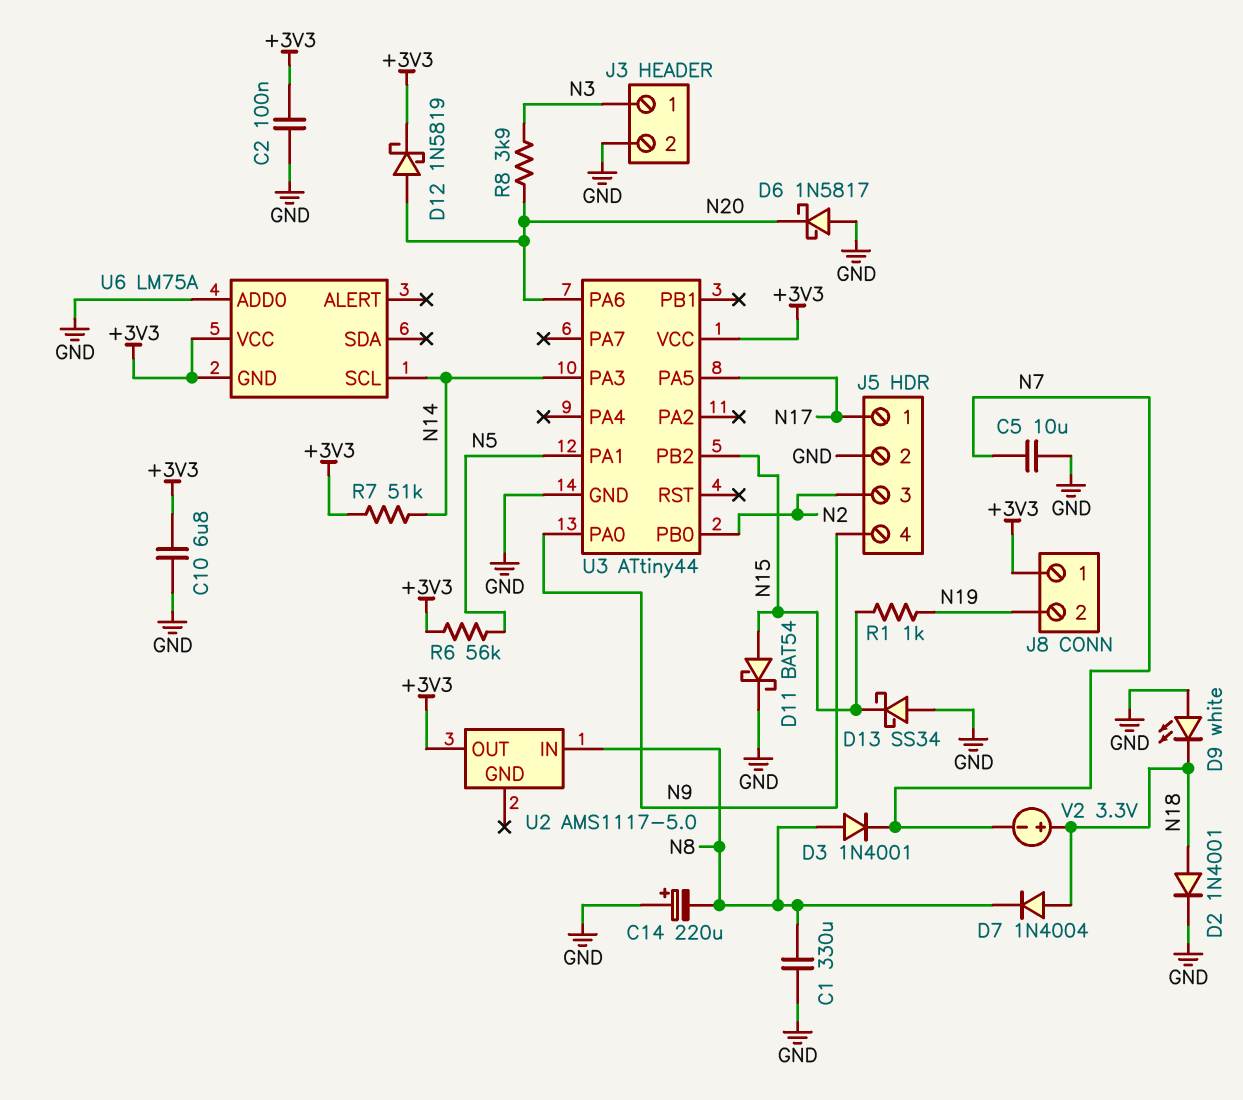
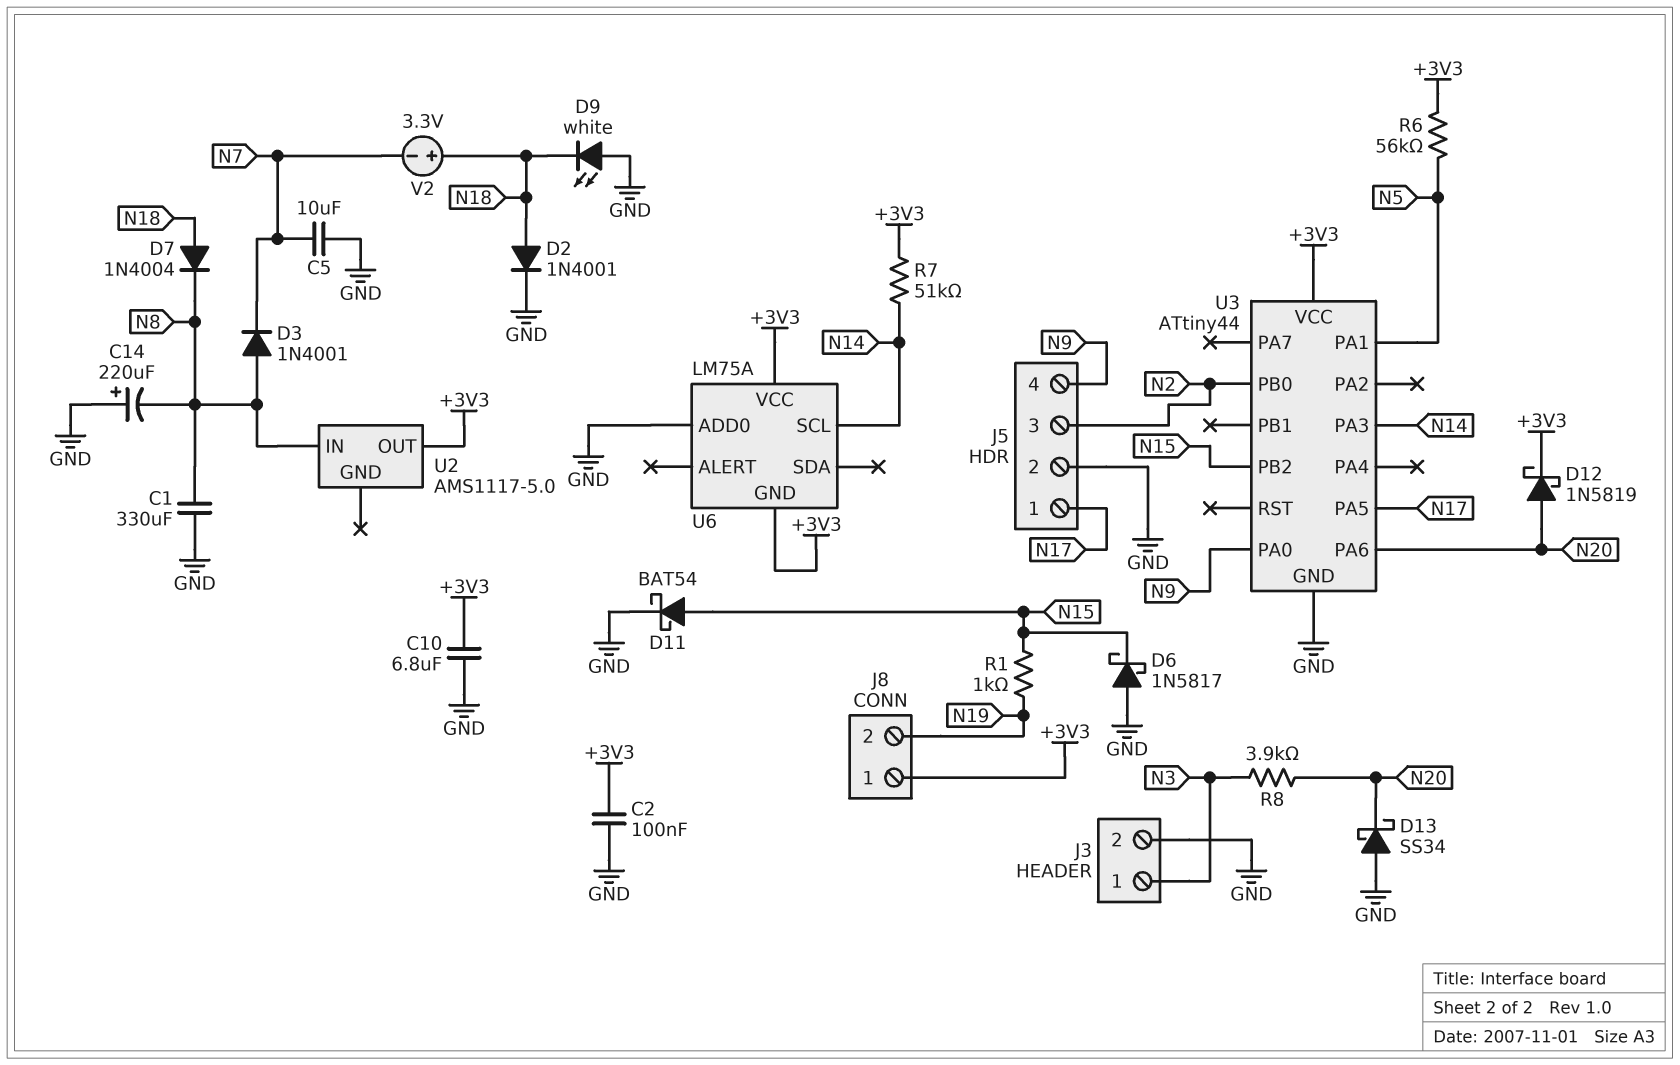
D6: schottky 1N5817 (A GND, K N20) -> schottky 1N5817 (A GND, K N15)
D13: schottky SS34 (A GND, K N15) -> schottky SS34 (A GND, K N20)

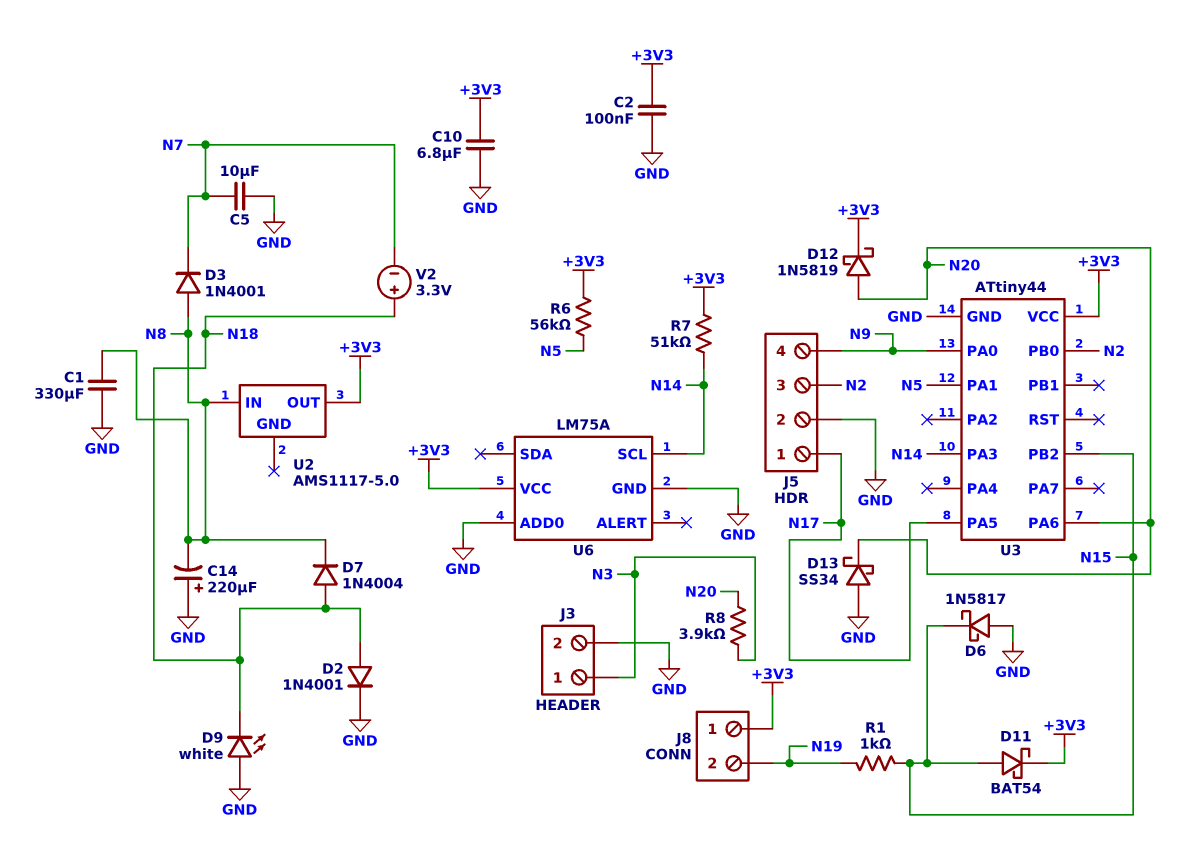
D11: schottky BAT54 (A N15, K GND) -> schottky BAT54 (A N15, K +3V3)
U6 pin GND: +3V3 -> GND

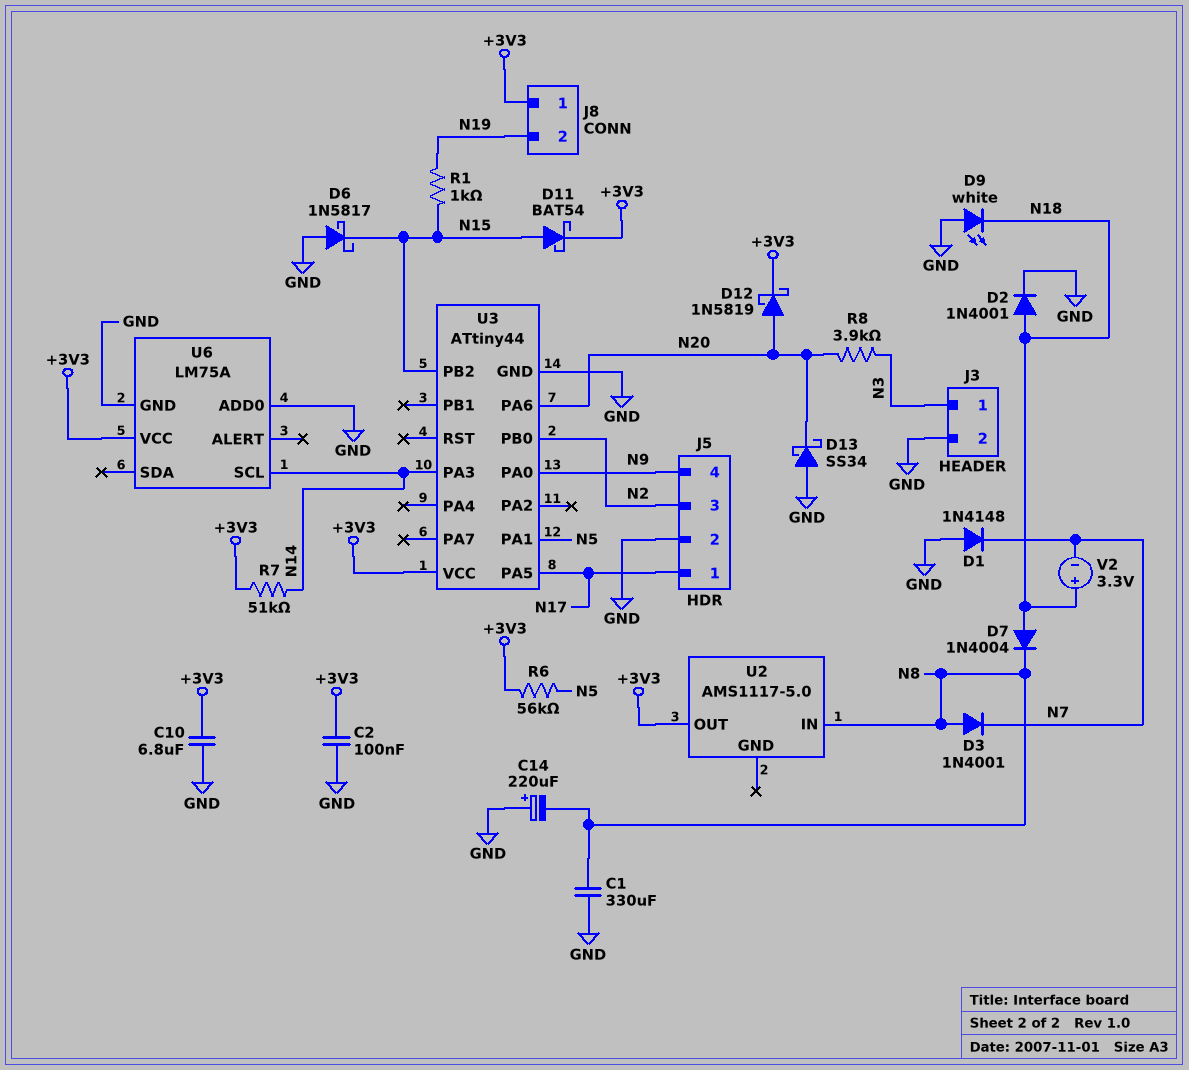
C5: 10uF (GND, N7) -> none
D1: none -> diode 1N4148 (A GND, K N7)

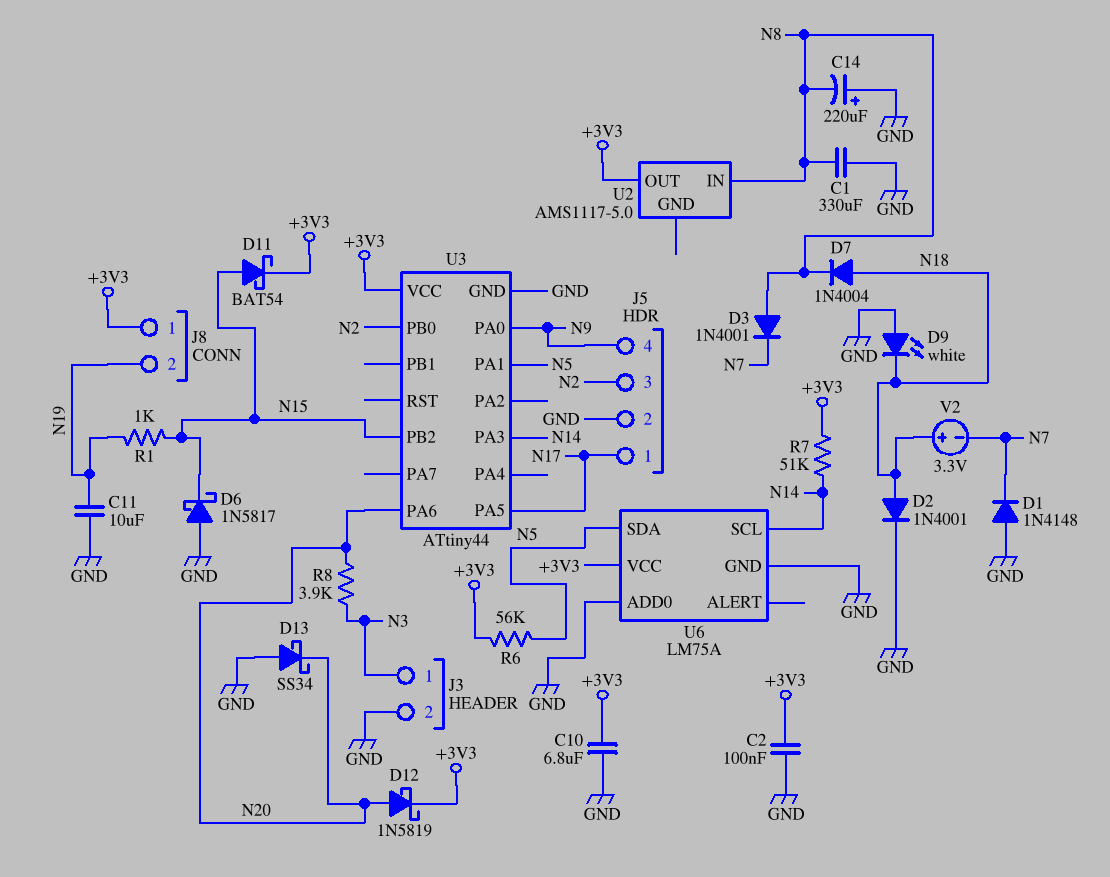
C11: none -> 10uF (GND, N19)
U6 pin SDA: none -> N5

